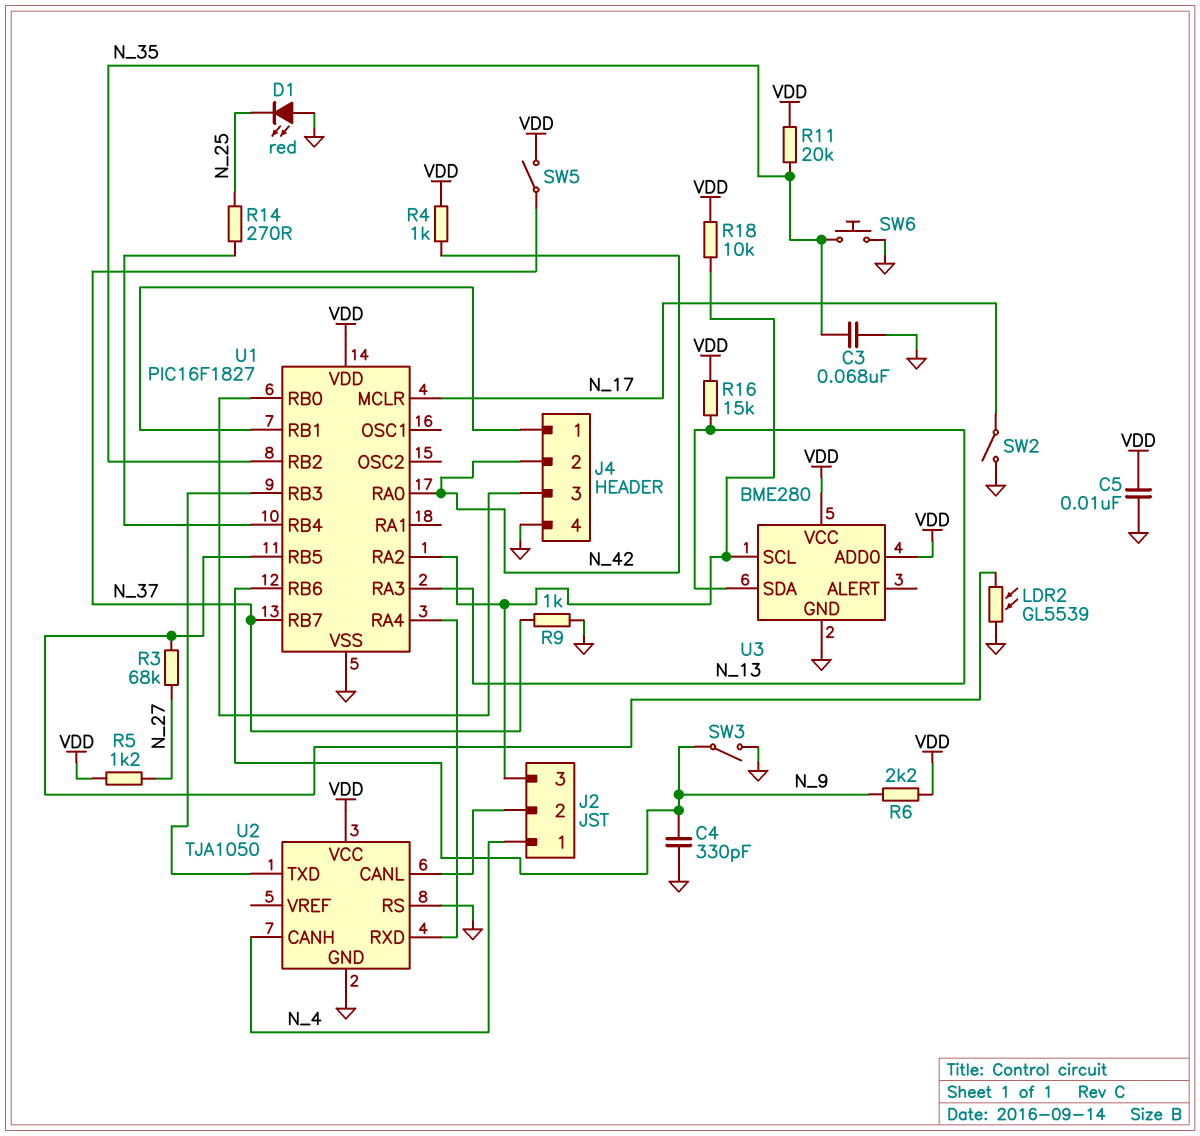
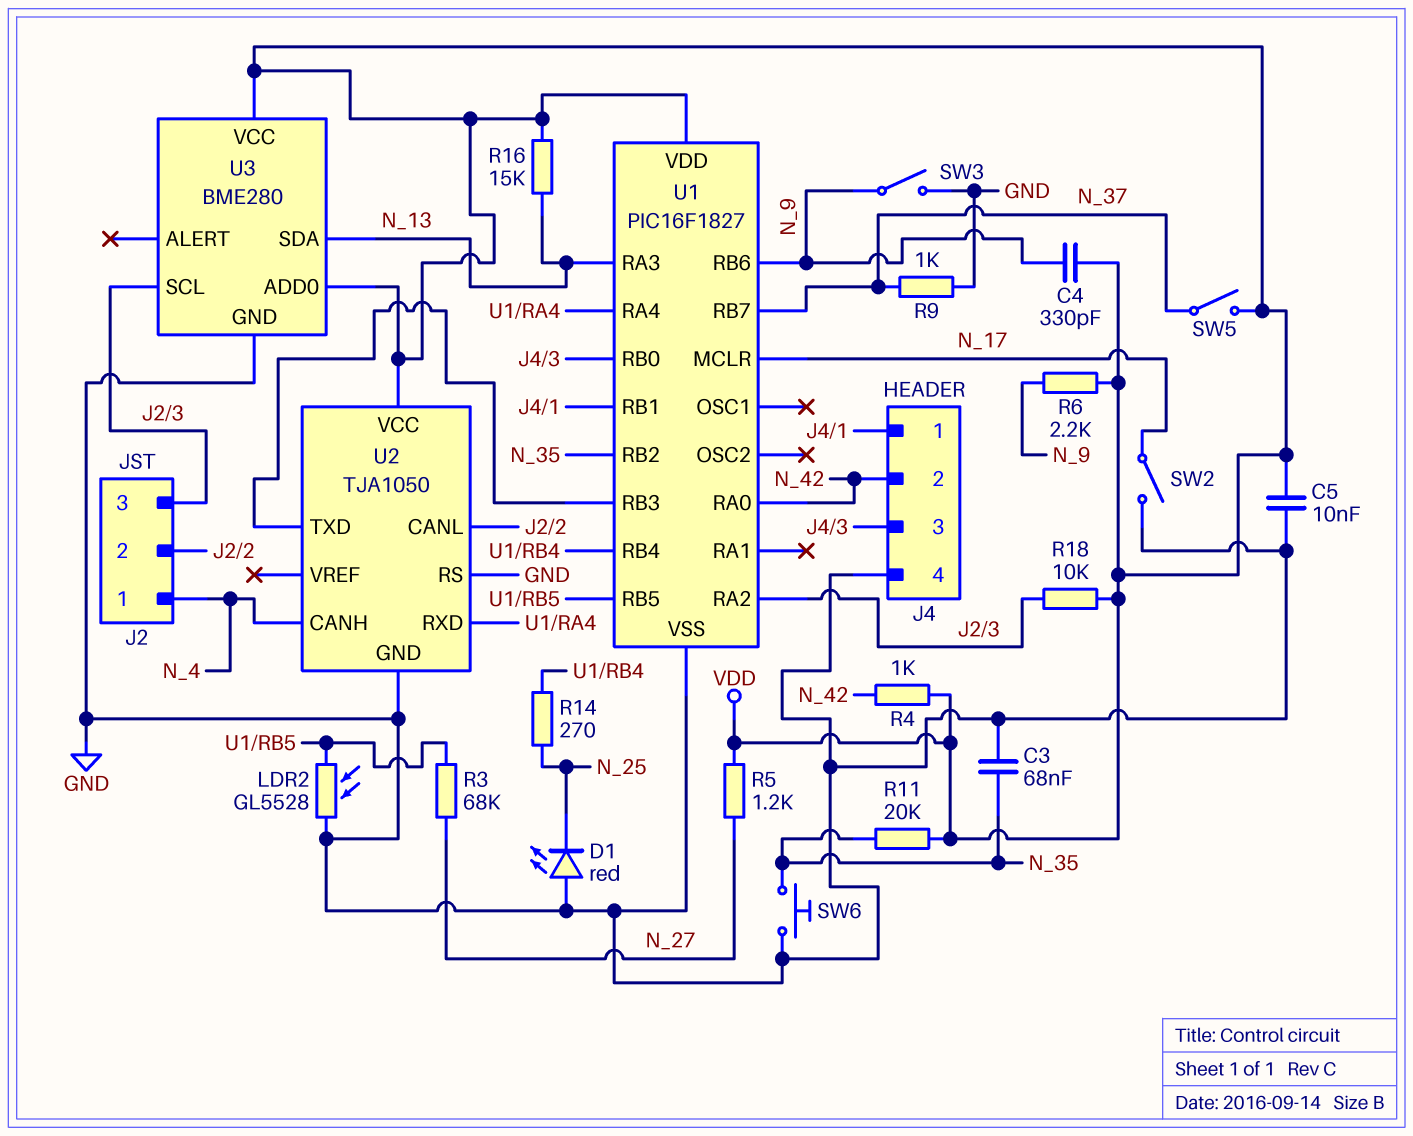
C4: 330pF (GND, N_9) -> 330pF (N_9, VDD)
LDR2: GL5539 (GND, U1/RB5) -> GL5528 (GND, U1/RB5)

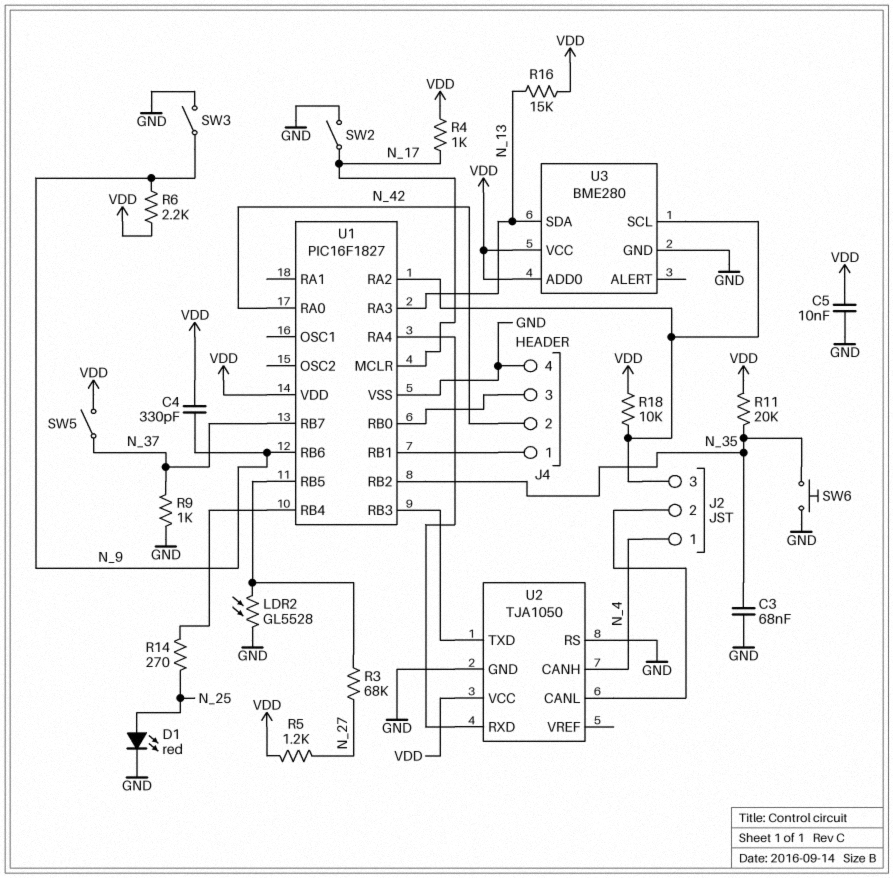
D1: LED red (A GND, K N_25) -> LED red (A N_25, K GND)
R4: 1k (N_42, VDD) -> 1k (N_17, VDD)

